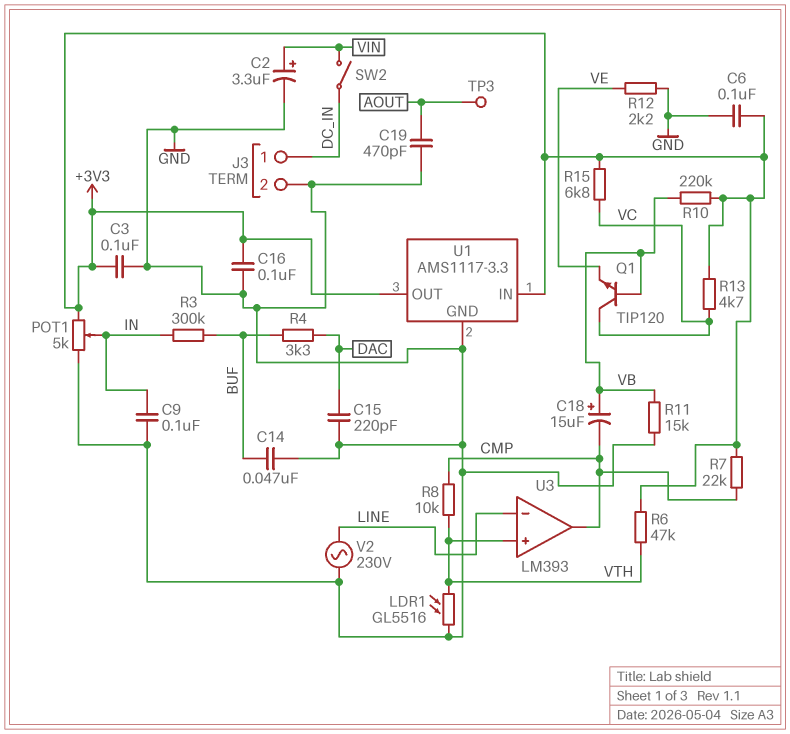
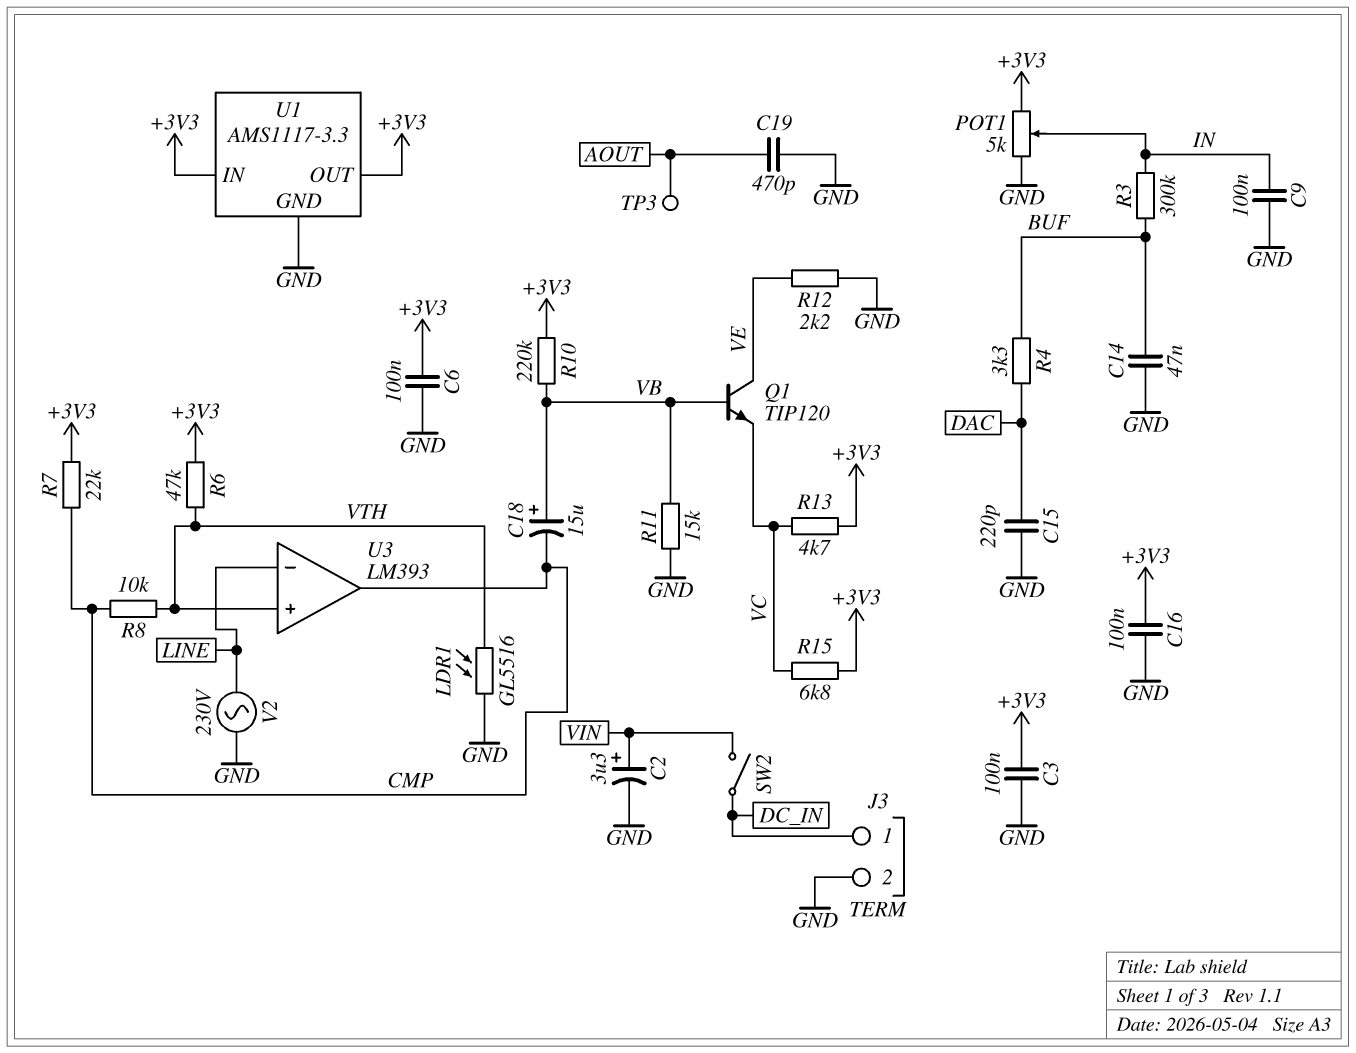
Q1: NPN TIP120 (B VB, C VC, E VE) -> NPN TIP120 (B VB, C VE, E VC)

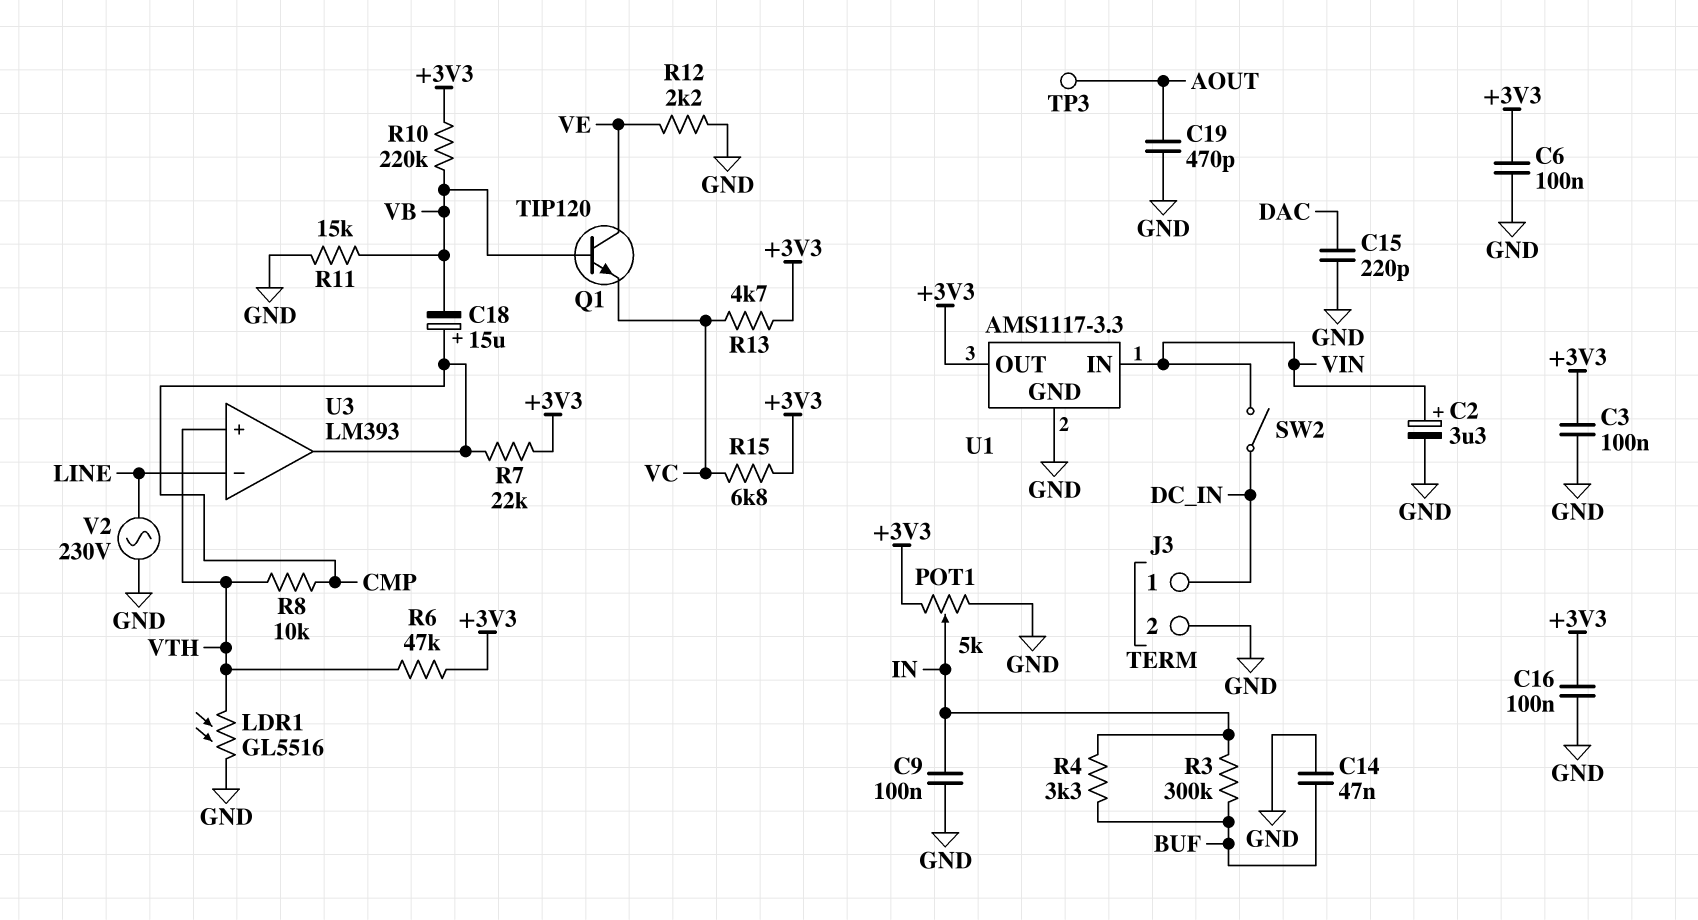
C18: 15uF (plus VB, minus CMP) -> 15uF (plus CMP, minus VB)
R4: 3.3k (BUF, DAC) -> 3.3k (BUF, IN)
U1 pin IN: +3V3 -> VIN

